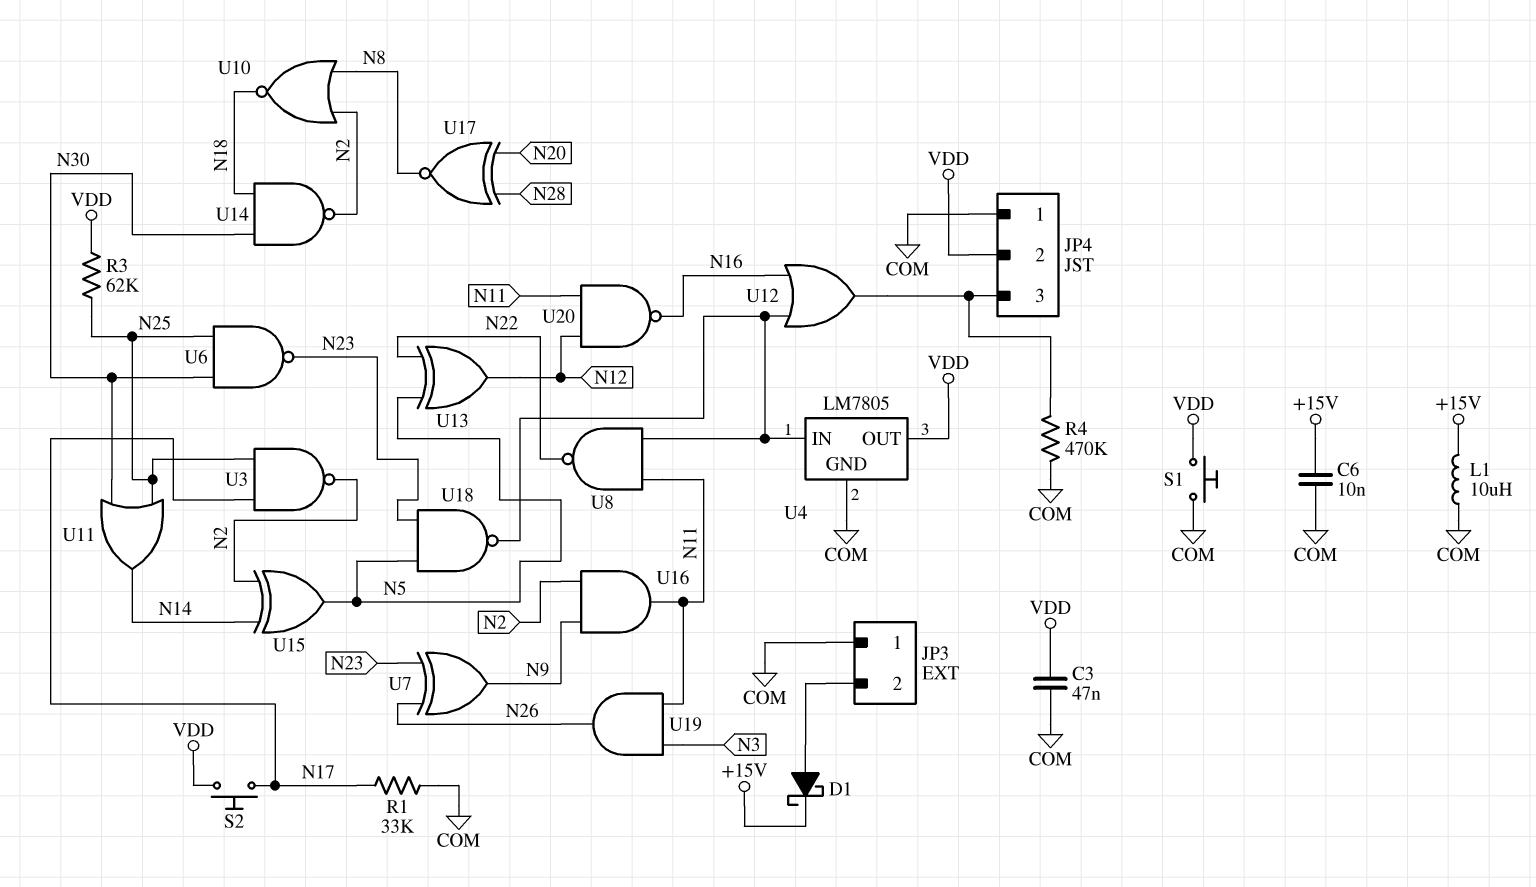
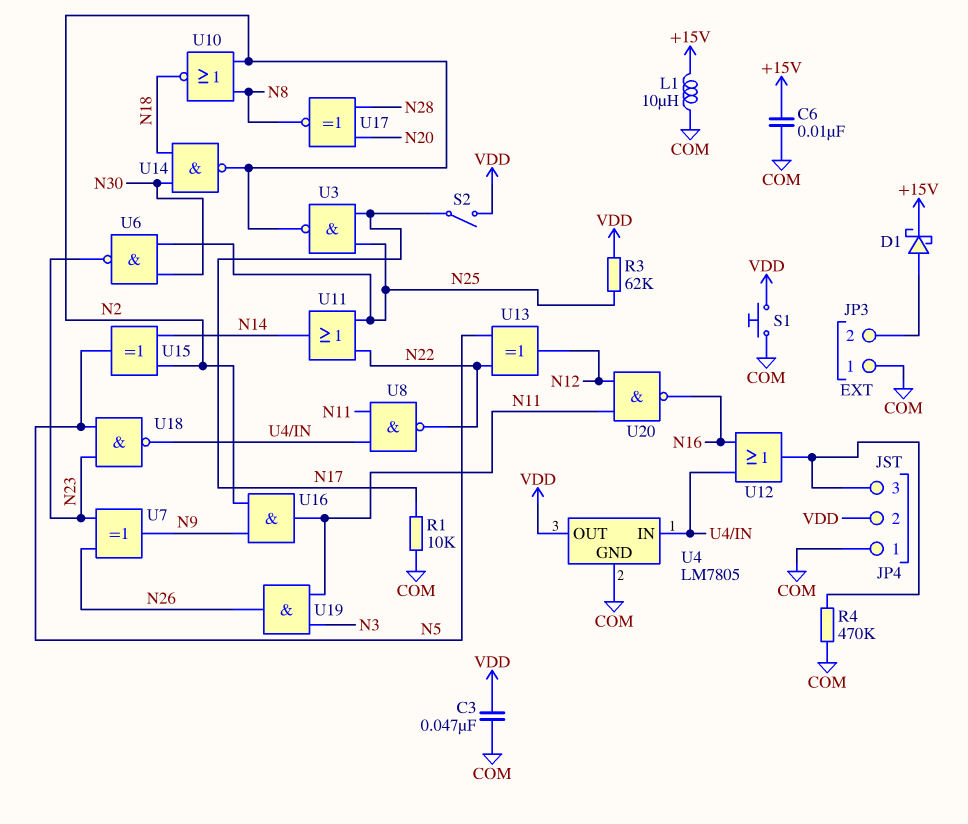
R1: 33k (COM, N17) -> 10k (COM, N17)
S2: button (N17, VDD) -> switch (N17, VDD)
U11: OR (in N25, in N30, out N14) -> OR (in N22, in N25, out N14)

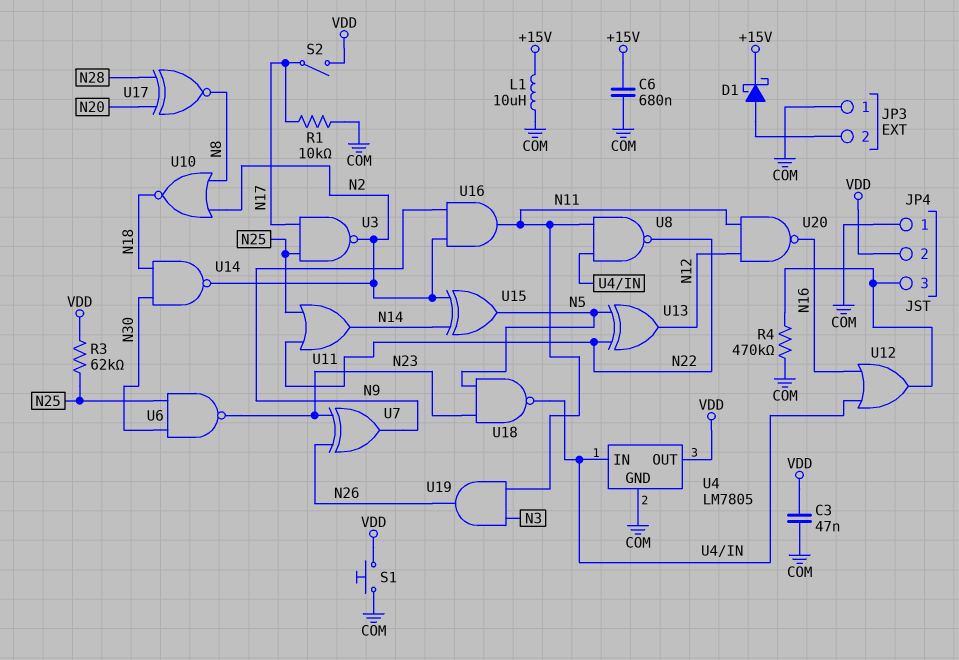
C6: 10nF (+15V, COM) -> 680nF (+15V, COM)

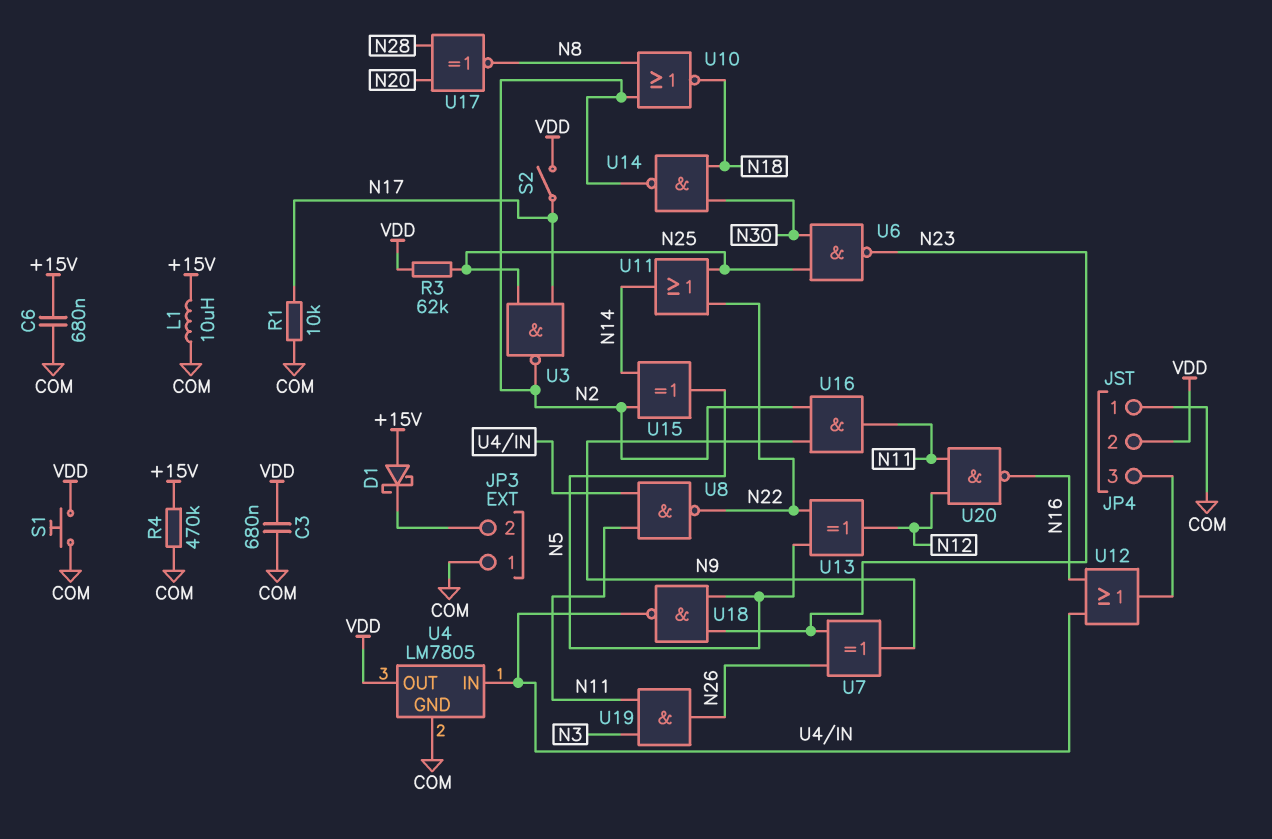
C3: 47nF (COM, VDD) -> 680nF (COM, VDD)
D1: schottky (A JP3/2, K +15V) -> schottky (A +15V, K JP3/2)
R4: 470k (COM, JP4/3) -> 470k (+15V, COM)

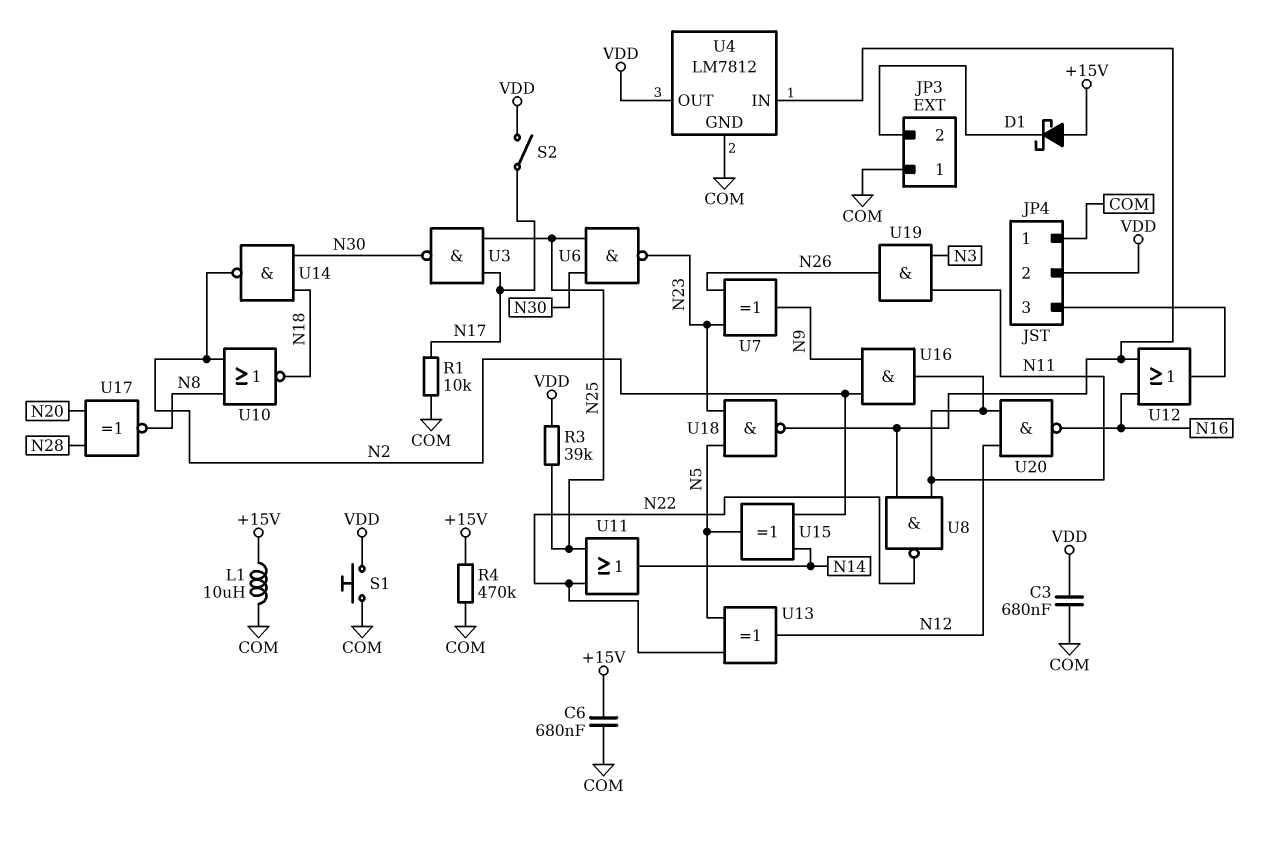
R3: 62k (N25, VDD) -> 39k (N25, VDD)
U3: NAND (in N17, in N25, out N2) -> NAND (in N17, in N25, out N30)
U4: LM7805 -> LM7812

